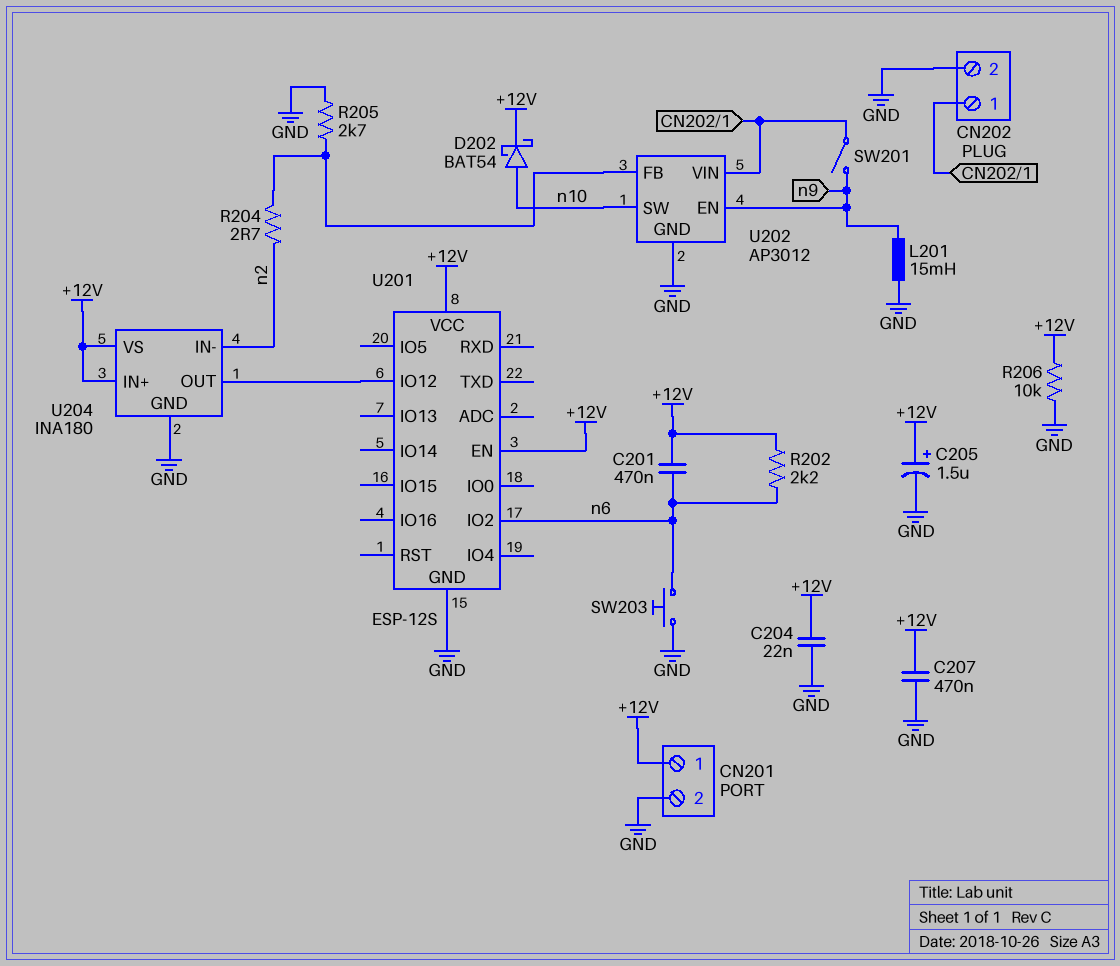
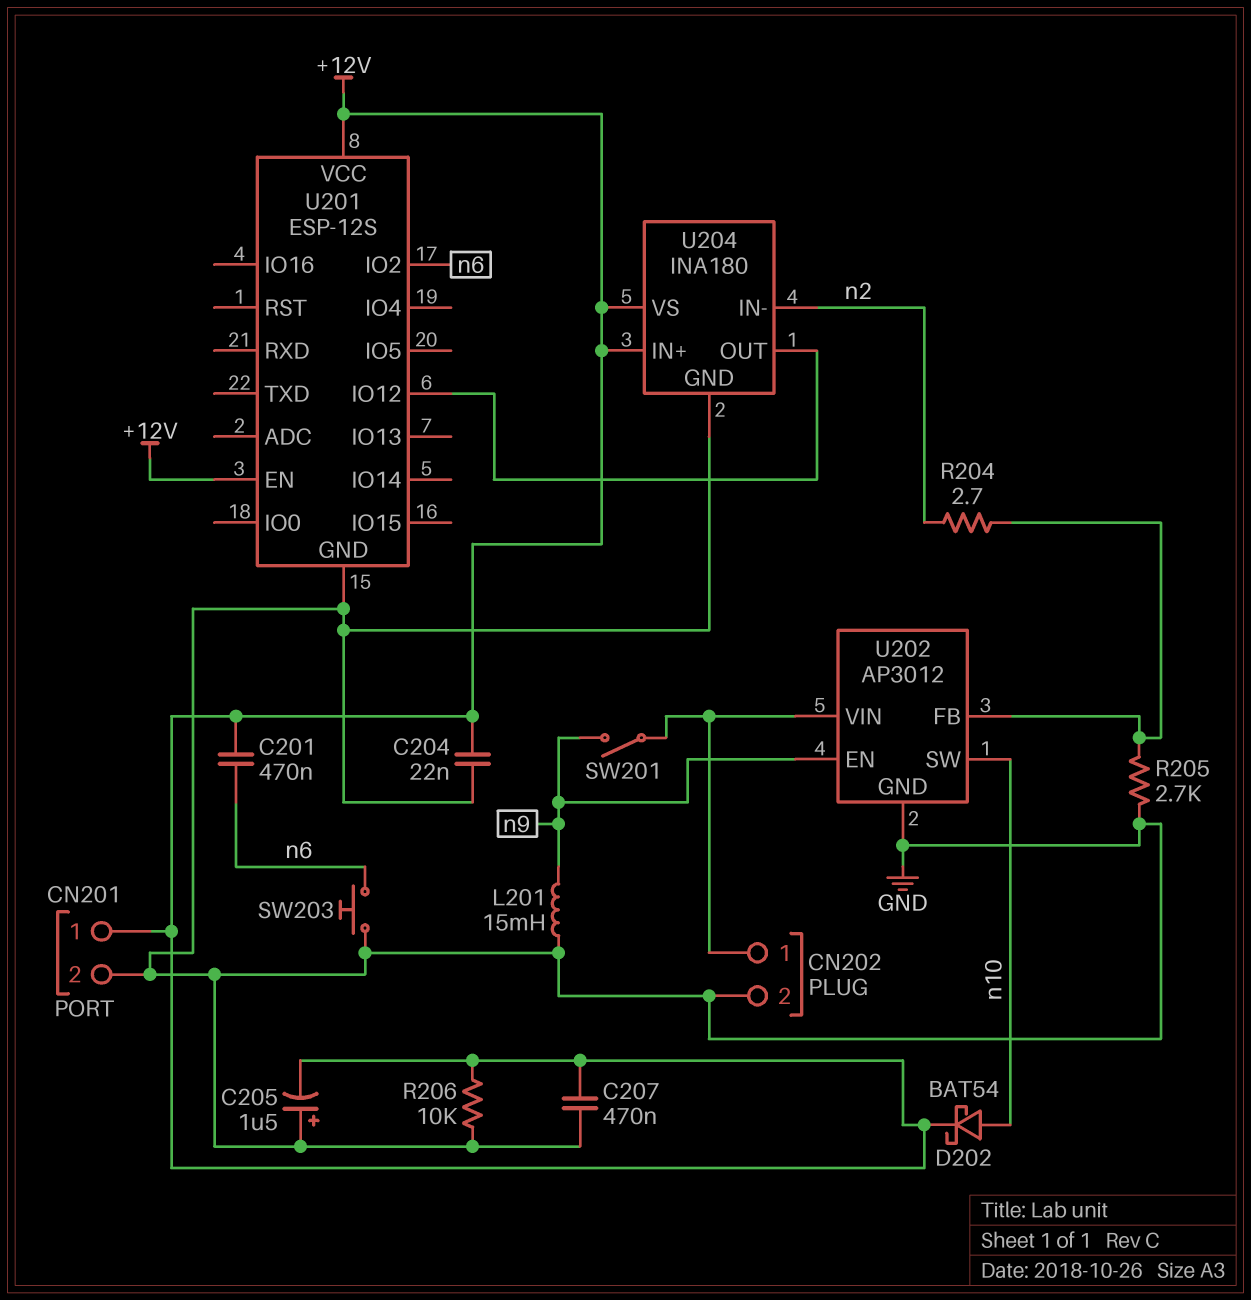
C205: 1.5uF (plus +12V, minus GND) -> 1.5uF (plus GND, minus +12V)
R202: 2.2k (+12V, n6) -> none

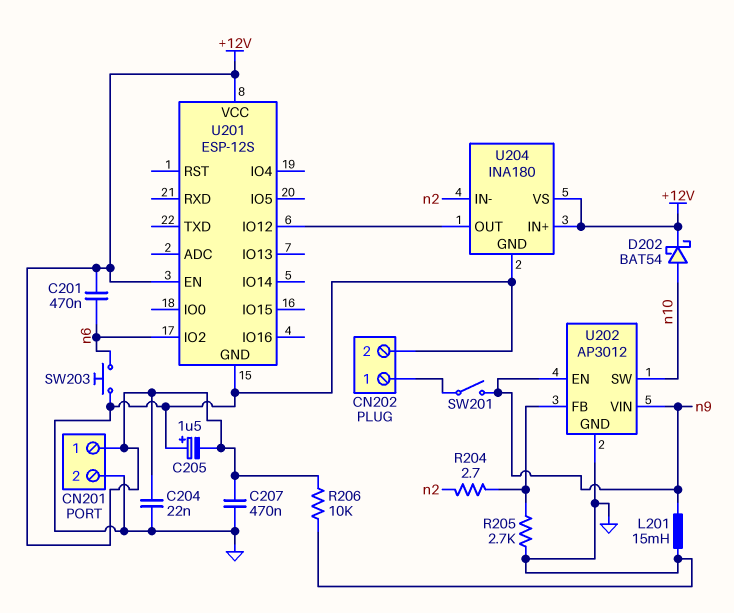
U202 pin VIN: CN202/1 -> n9

